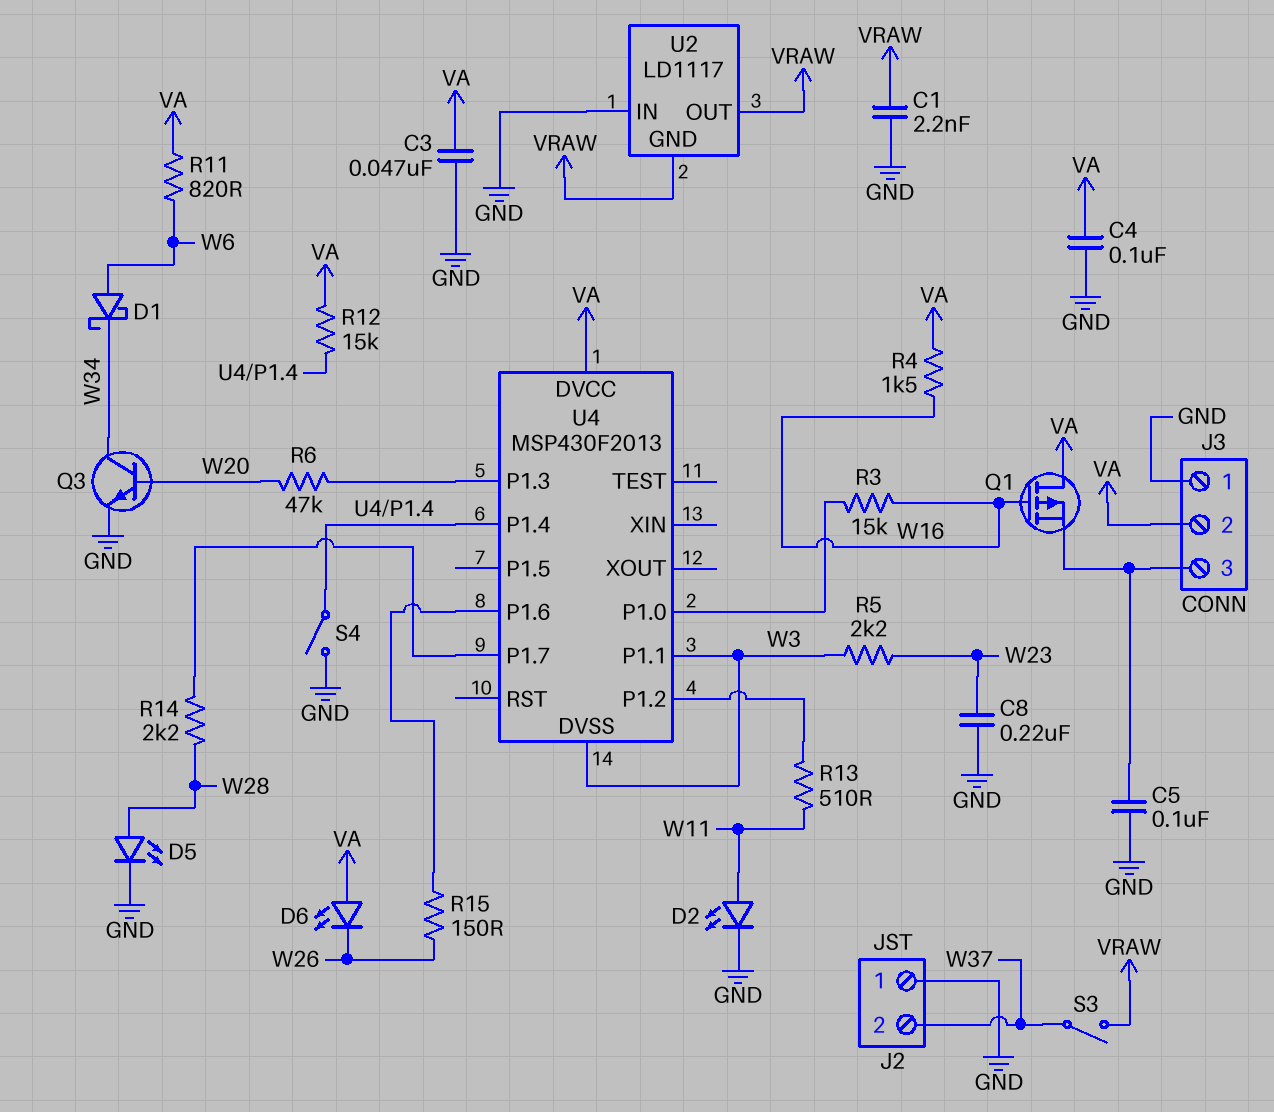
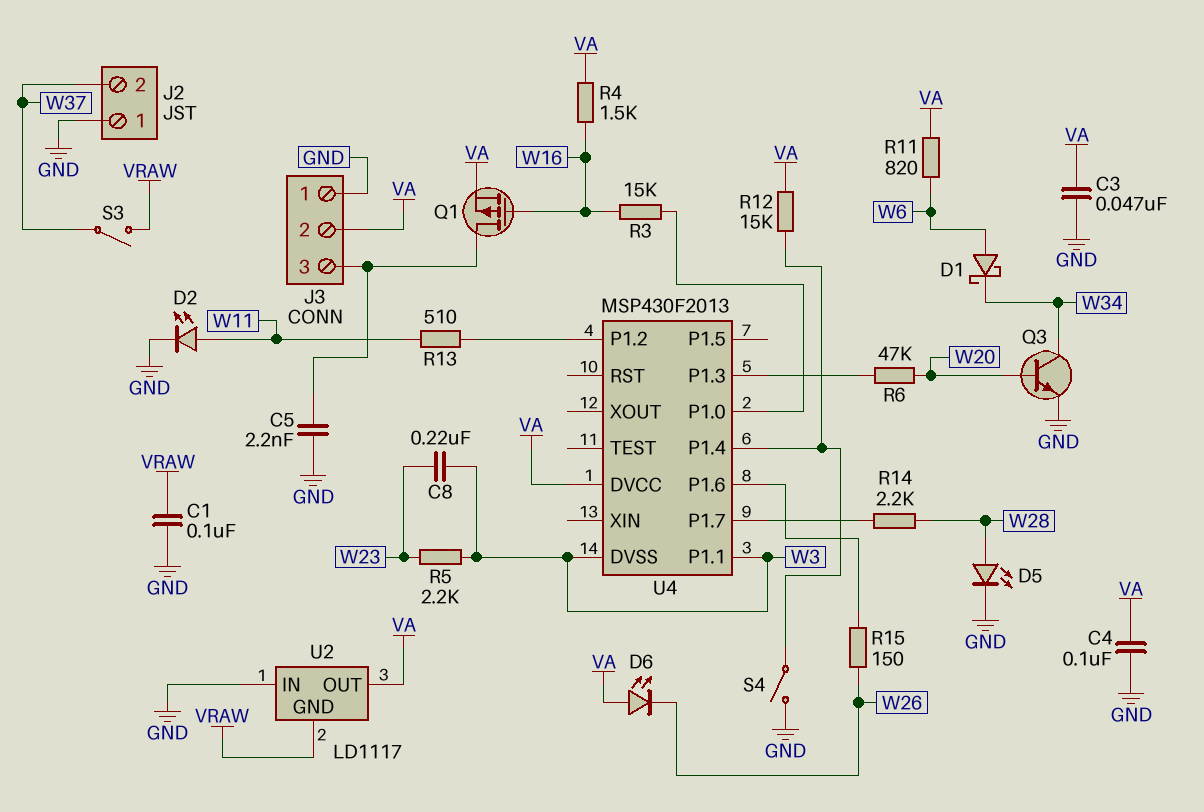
C1: 2.2nF (GND, VRAW) -> 100nF (GND, VRAW)
C5: 100nF (GND, J3/3) -> 2.2nF (GND, J3/3)
C8: 220nF (GND, W23) -> 220nF (W3, W23)
Q1: PMOS (G W16, D VA, S J3/3) -> PMOS (G W16, D J3/3, S VA)
U2 pin OUT: VRAW -> VA

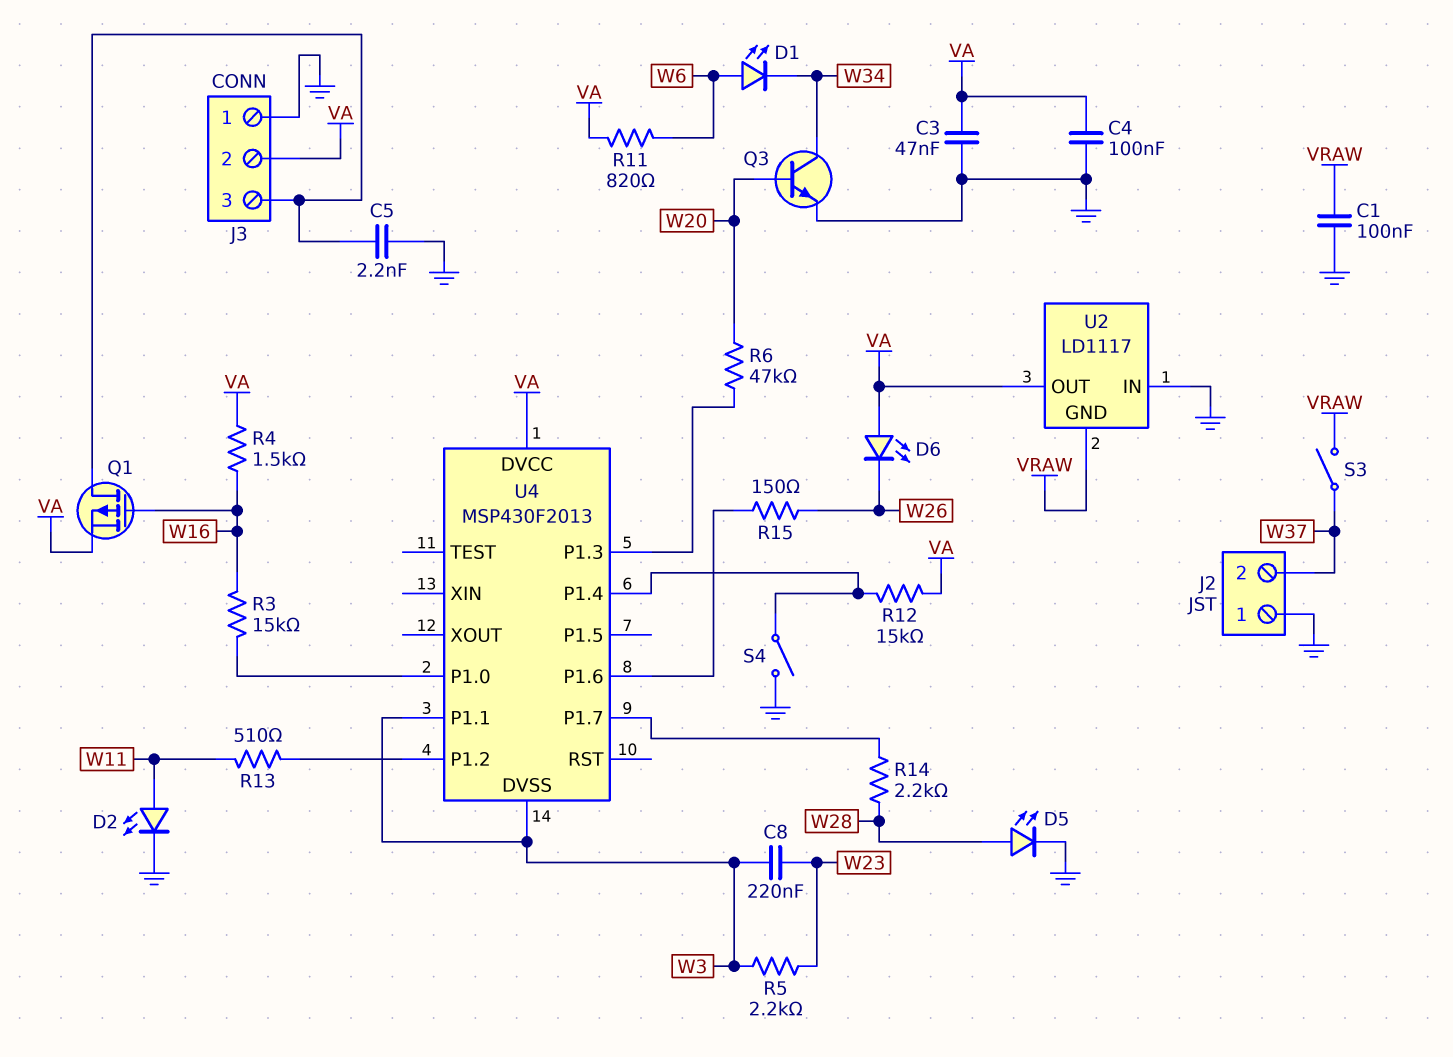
D1: schottky (A W6, K W34) -> LED (A W6, K W34)

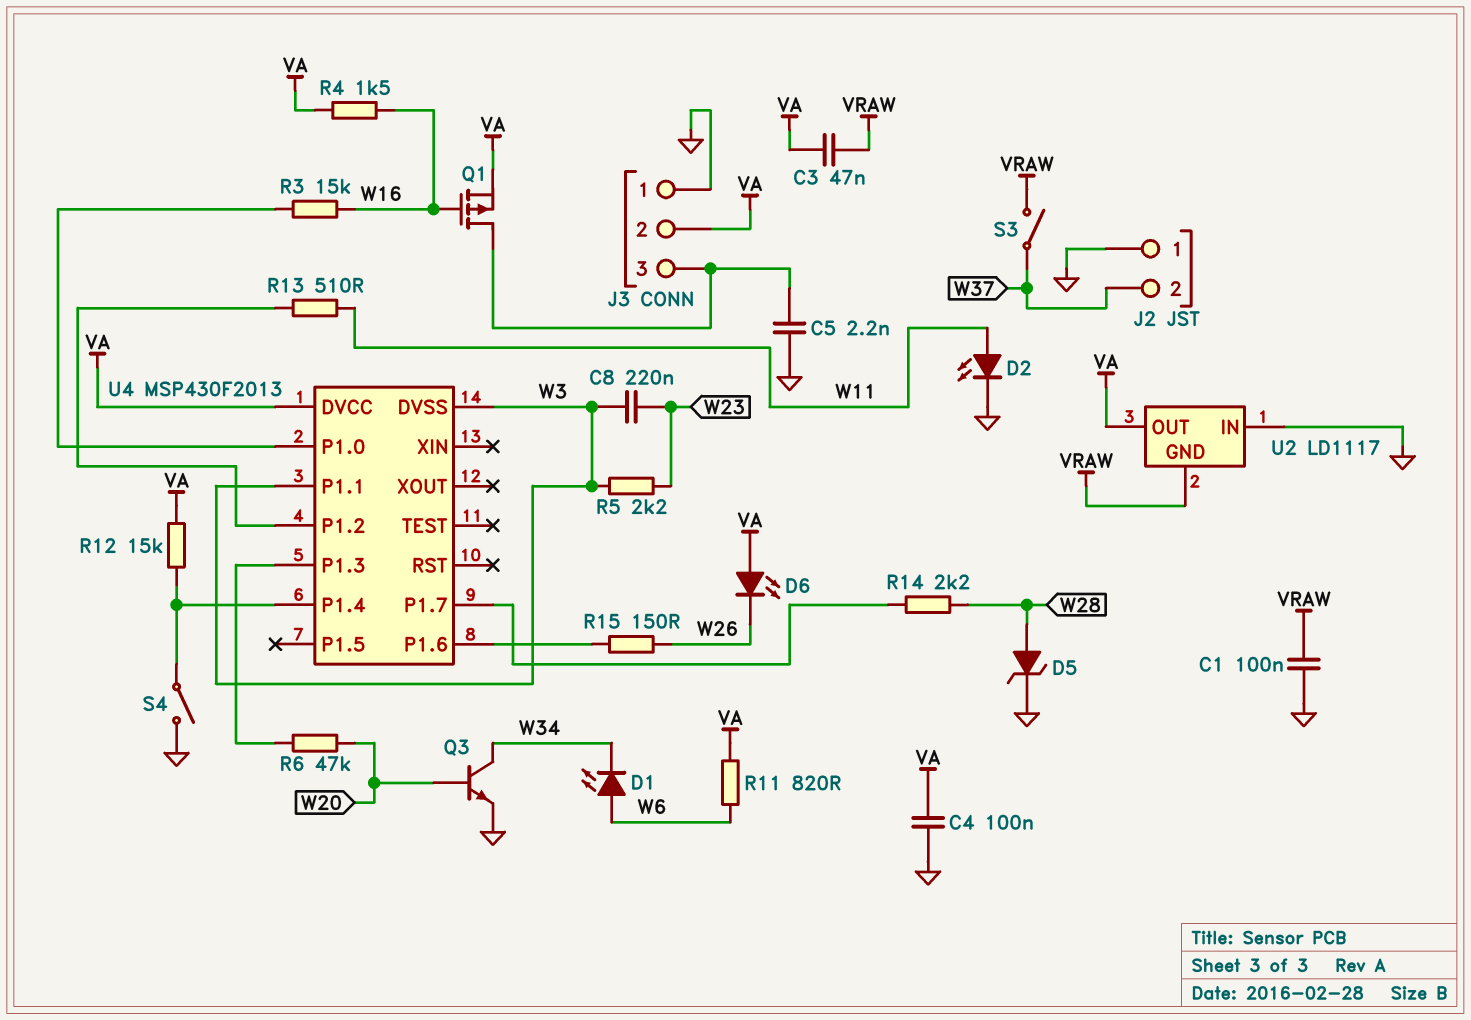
C3: 47nF (GND, VA) -> 47nF (VA, VRAW)
D5: LED (A W28, K GND) -> zener (A W28, K GND)

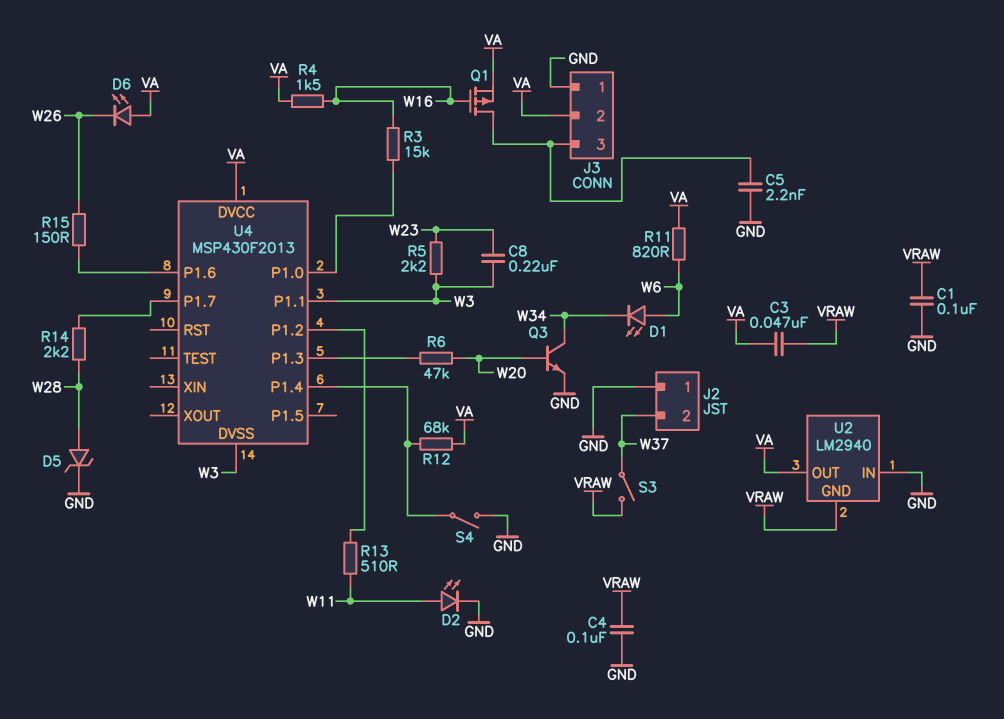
C4: 100nF (GND, VA) -> 100nF (GND, VRAW)
R12: 15k (U4/P1.4, VA) -> 68k (U4/P1.4, VA)
U2: LD1117 -> LM2940

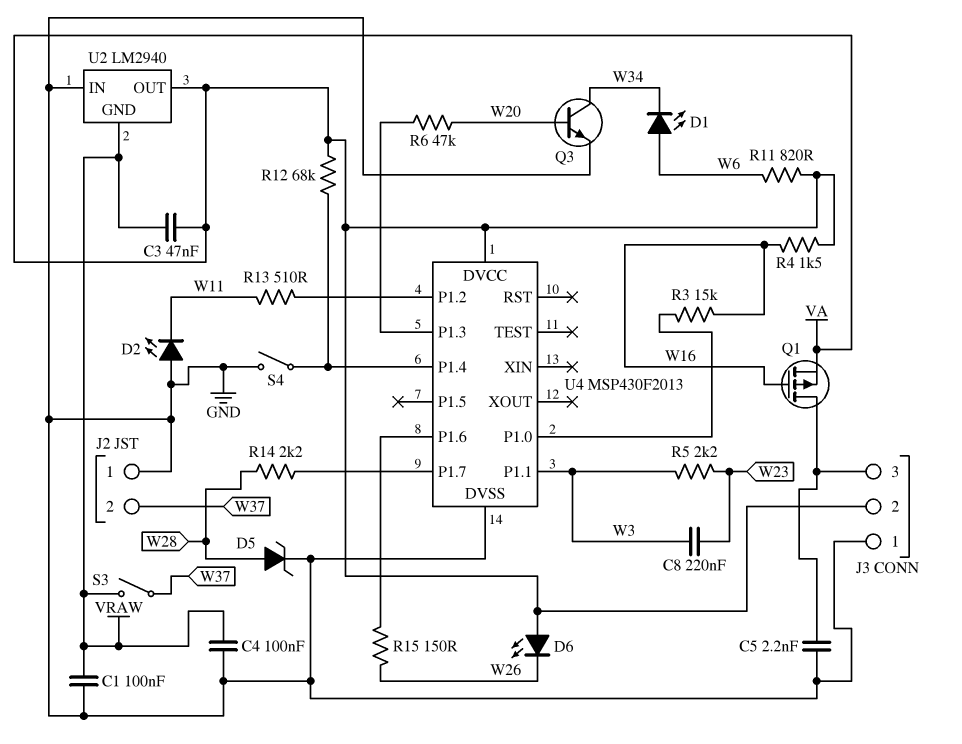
D2: LED (A W11, K GND) -> LED (A GND, K W11)
U4 pin DVSS: W3 -> GND

